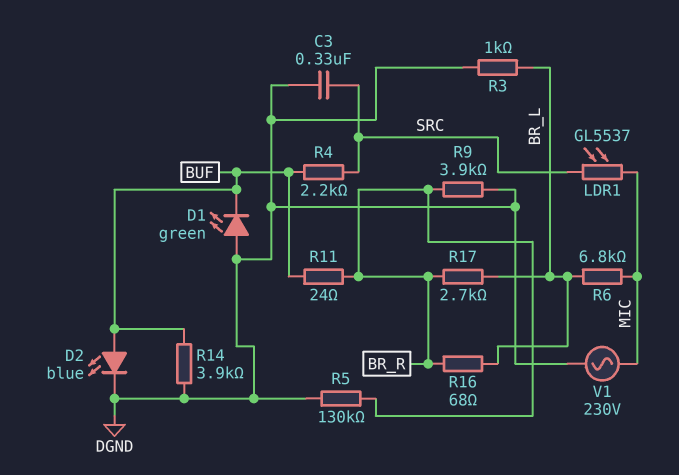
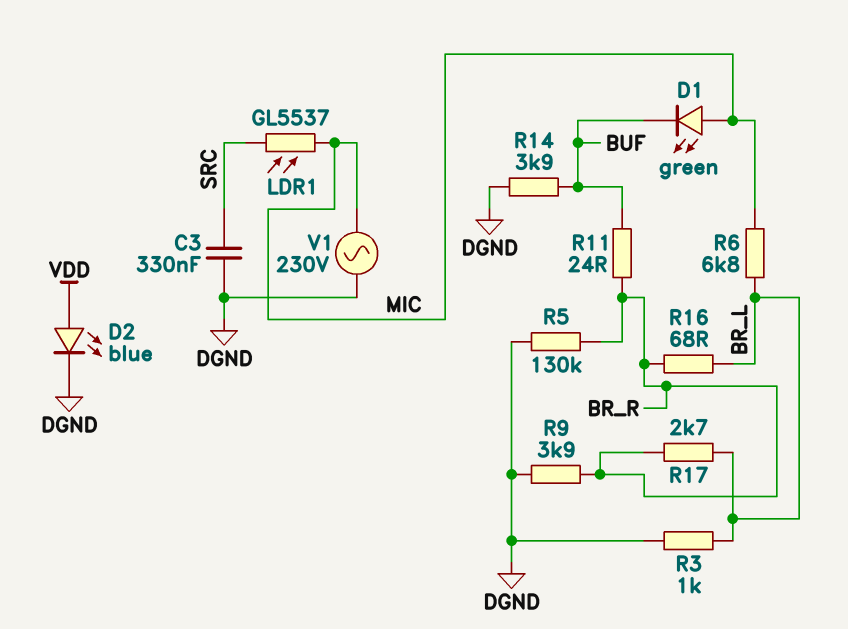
D1: LED green (A DGND, K BUF) -> LED green (A MIC, K BUF)
D2: LED blue (A BUF, K DGND) -> LED blue (A VDD, K DGND)
R4: 2.2k (BUF, SRC) -> none

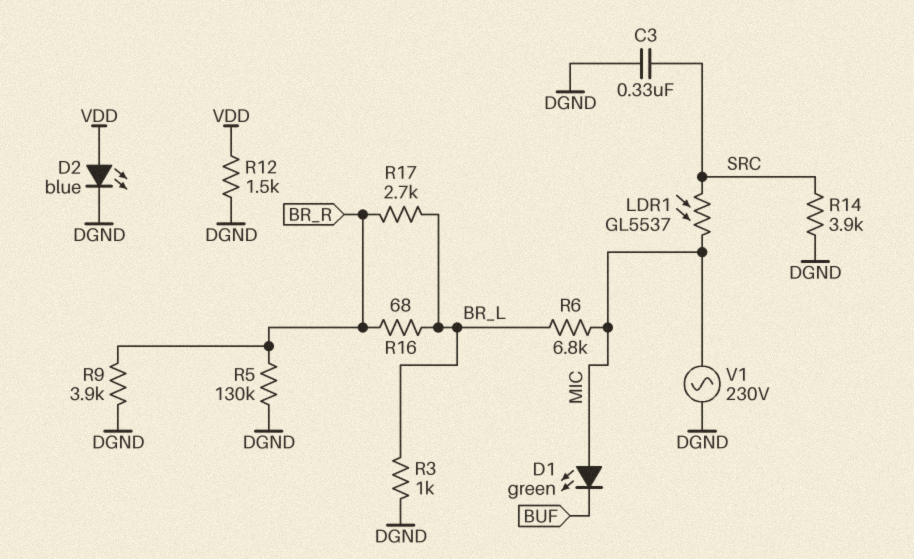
R11: 24 (BR_R, BUF) -> none
R12: none -> 1.5k (DGND, VDD)
R14: 3.9k (BUF, DGND) -> 3.9k (DGND, SRC)

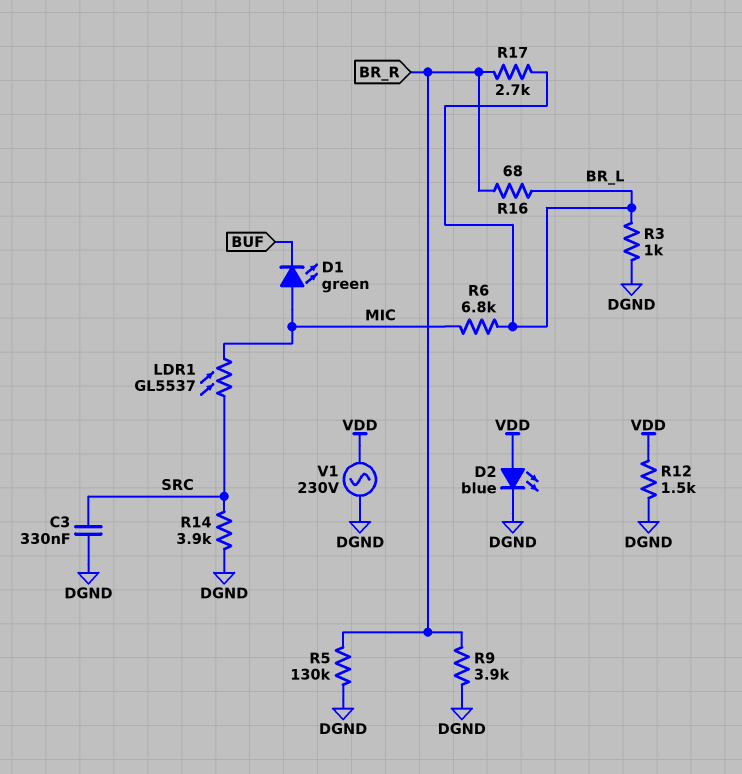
V1: AC 230V (DGND, MIC) -> AC 230V (DGND, VDD)

